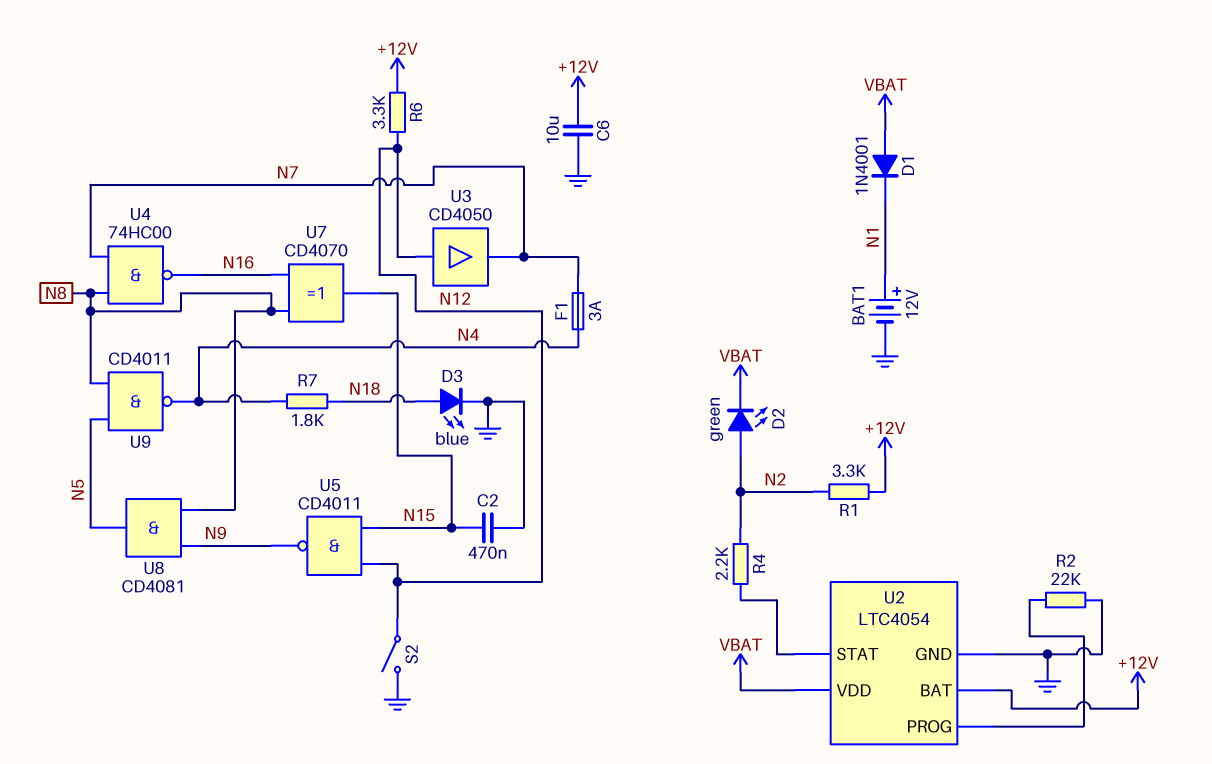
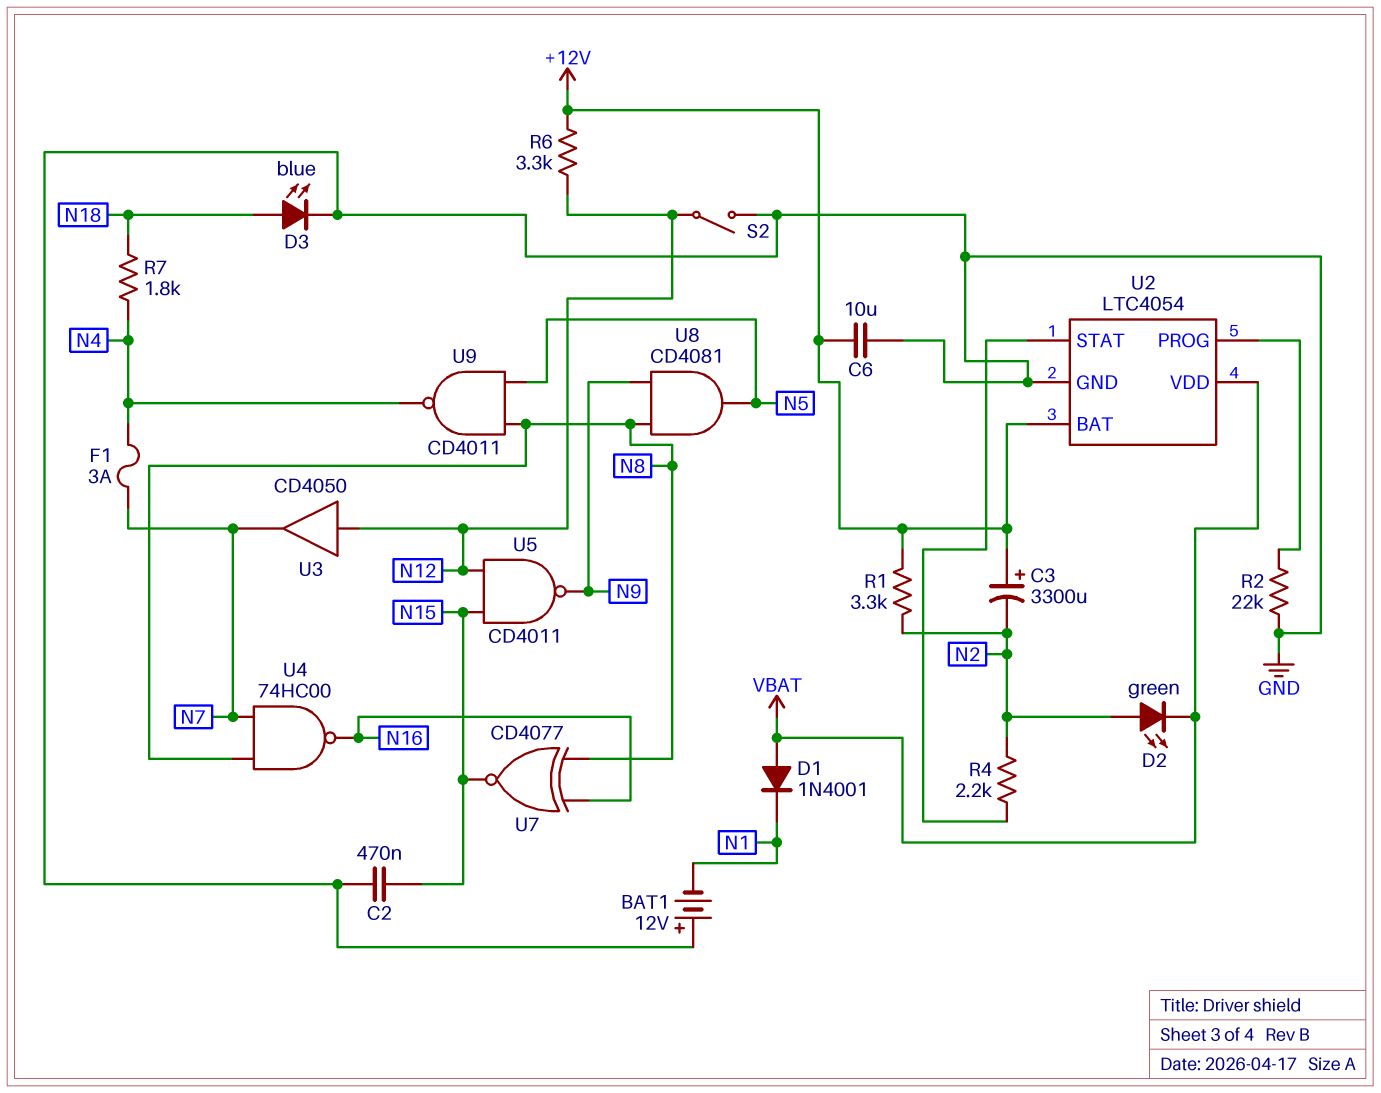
BAT1: 12V (plus N1, minus GND) -> 12V (plus GND, minus N1)
C3: none -> 3300uF (plus +12V, minus N2)
U7: XOR CD4070 (in N8, in N16, out N15) -> XNOR CD4077 (in N8, in N16, out N15)

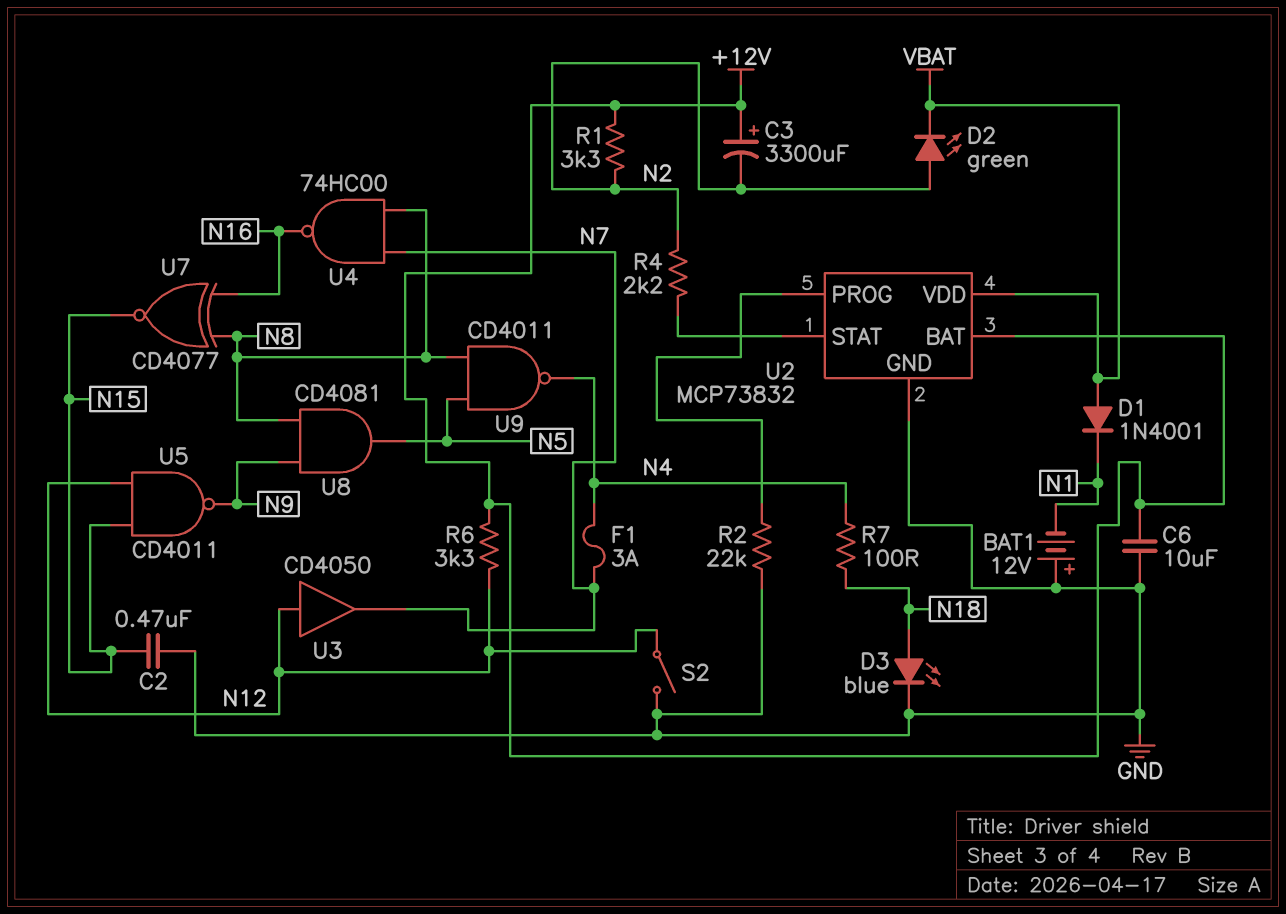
R7: 1.8k (N4, N18) -> 100 (N4, N18)
U2: LTC4054 -> MCP73832

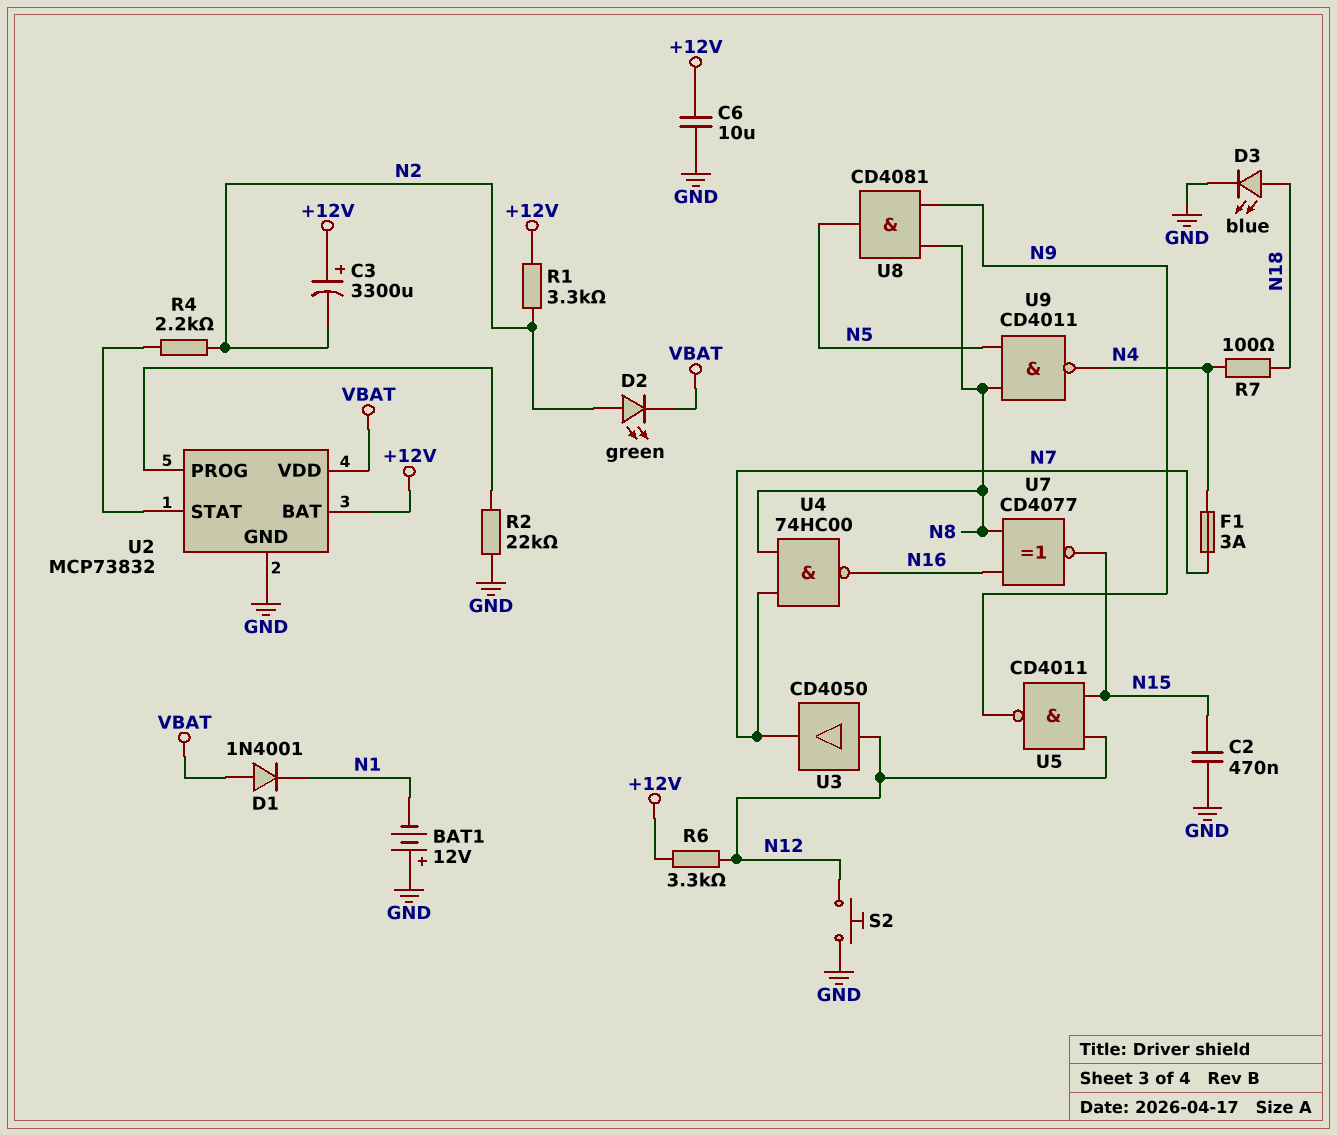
S2: switch (GND, N12) -> button (GND, N12)

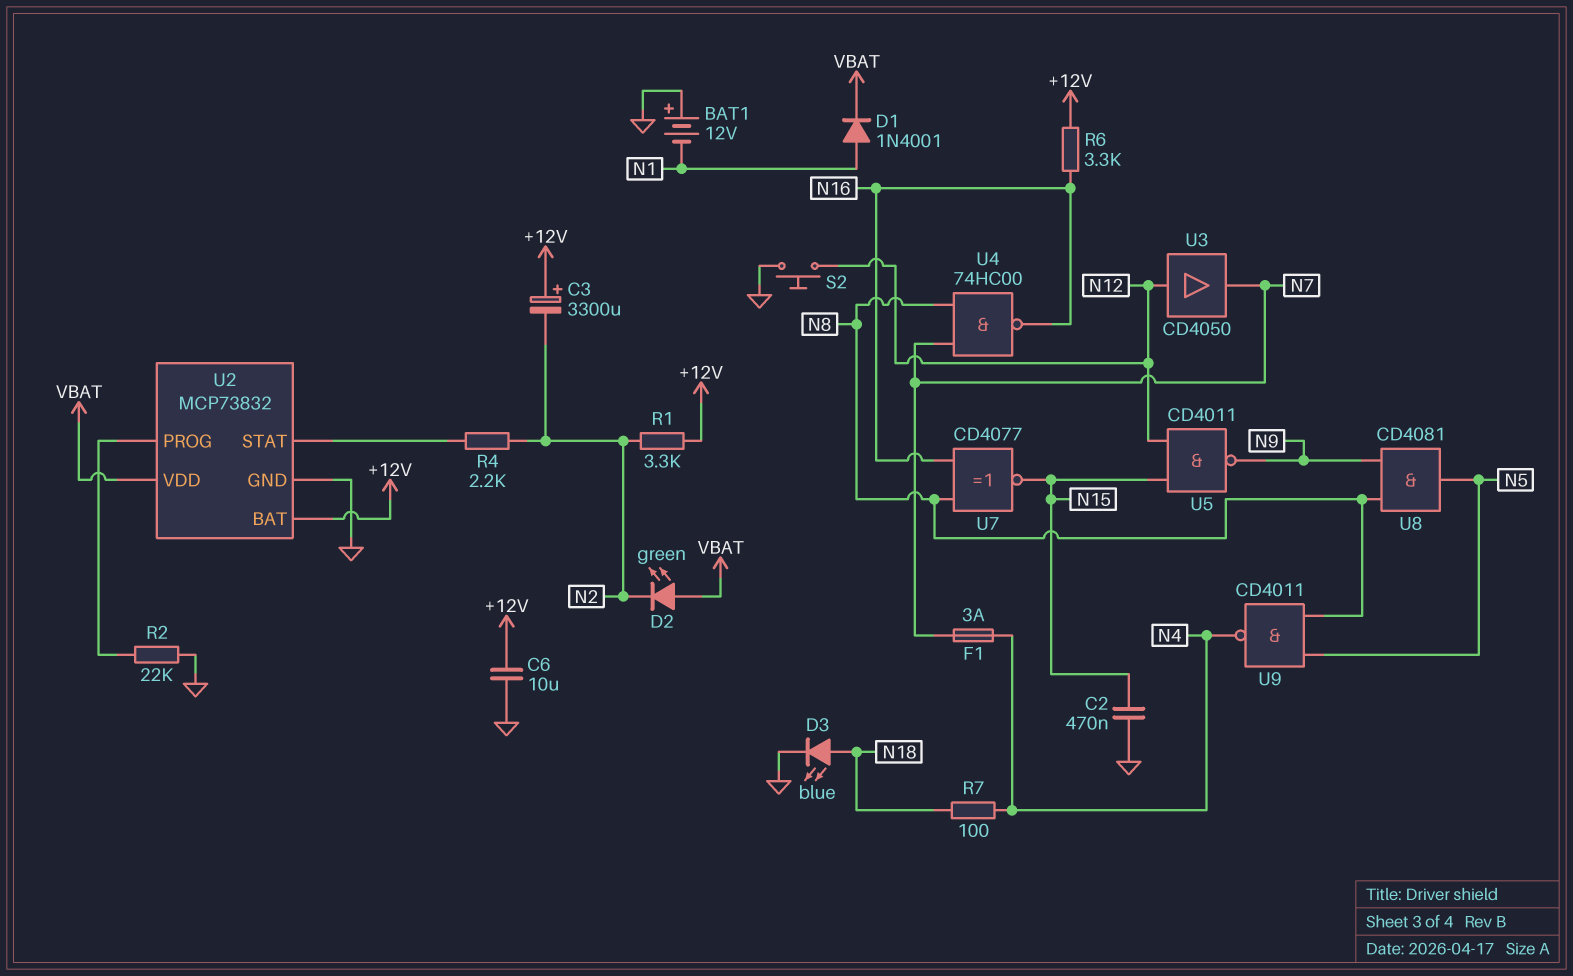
D1: diode 1N4001 (A VBAT, K N1) -> diode 1N4001 (A N1, K VBAT)
D2: LED green (A N2, K VBAT) -> LED green (A VBAT, K N2)
R6: 3.3k (+12V, N12) -> 3.3k (+12V, N16)

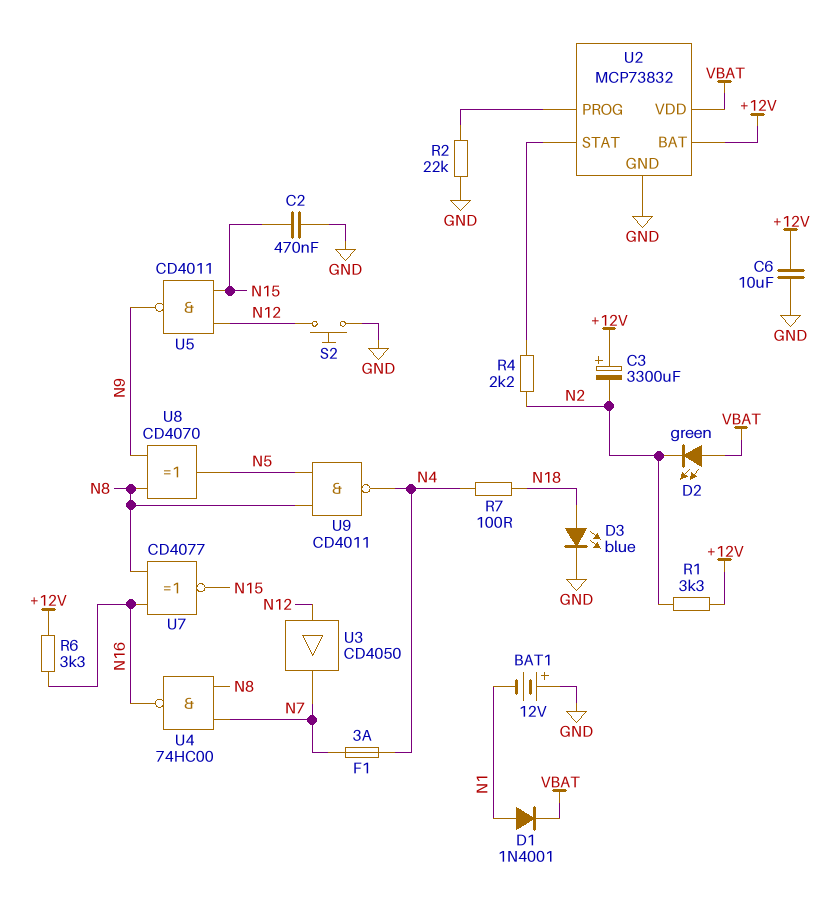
U8: AND CD4081 (in N8, in N9, out N5) -> XOR CD4070 (in N8, in N9, out N5)

